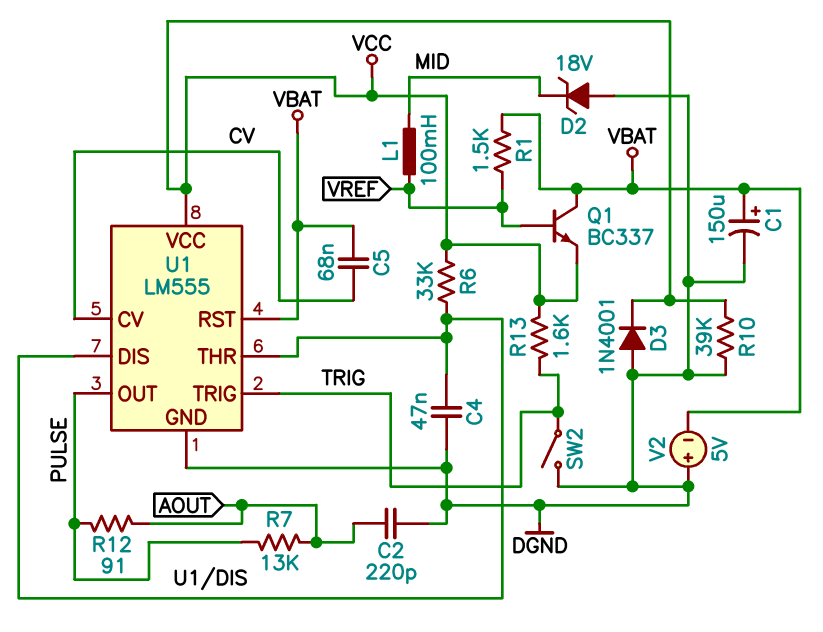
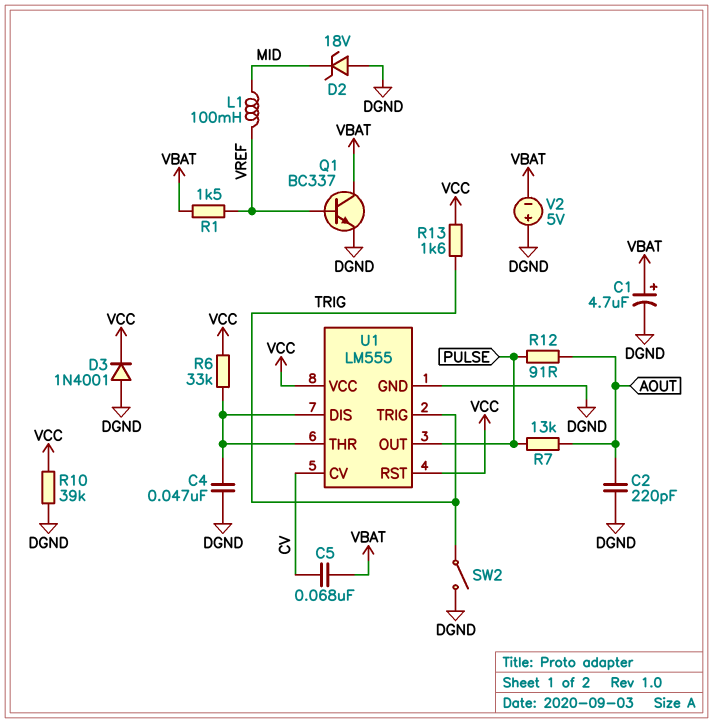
C1: 150uF (plus VBAT, minus DGND) -> 4.7uF (plus VBAT, minus DGND)
Q1: NPN BC337 (B VREF, C VBAT, E VCC) -> NPN BC337 (B VREF, C VBAT, E DGND)
U1 pin RST: VBAT -> VCC

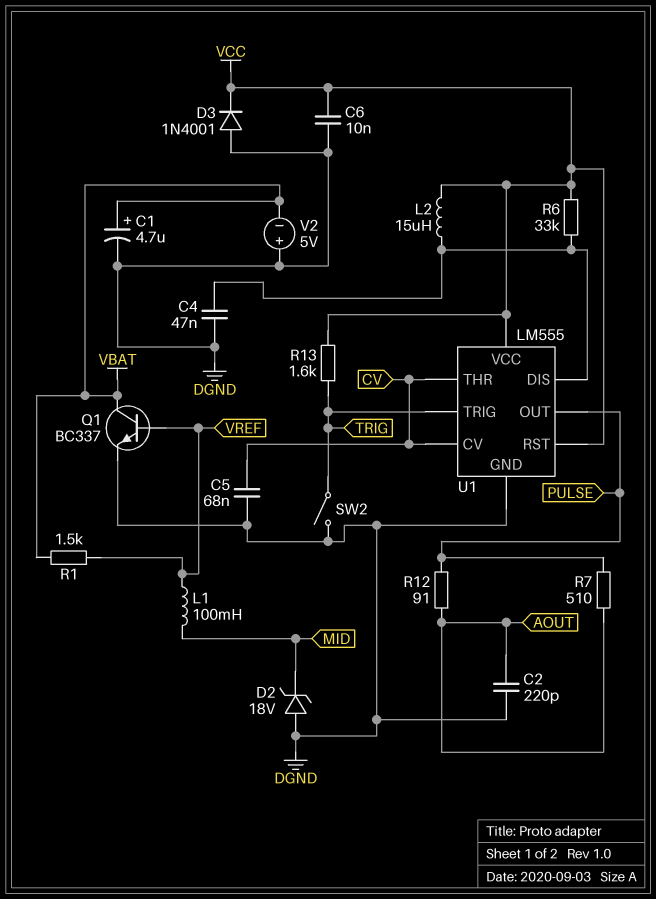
C5: 68nF (CV, VBAT) -> 68nF (CV, DGND)
C6: none -> 10nF (DGND, VCC)
L2: none -> 15uH (U1/DIS, VCC)
R7: 13k (AOUT, PULSE) -> 510 (AOUT, PULSE)
R10: 39k (DGND, VCC) -> none
U1 pin THR: U1/DIS -> CV

